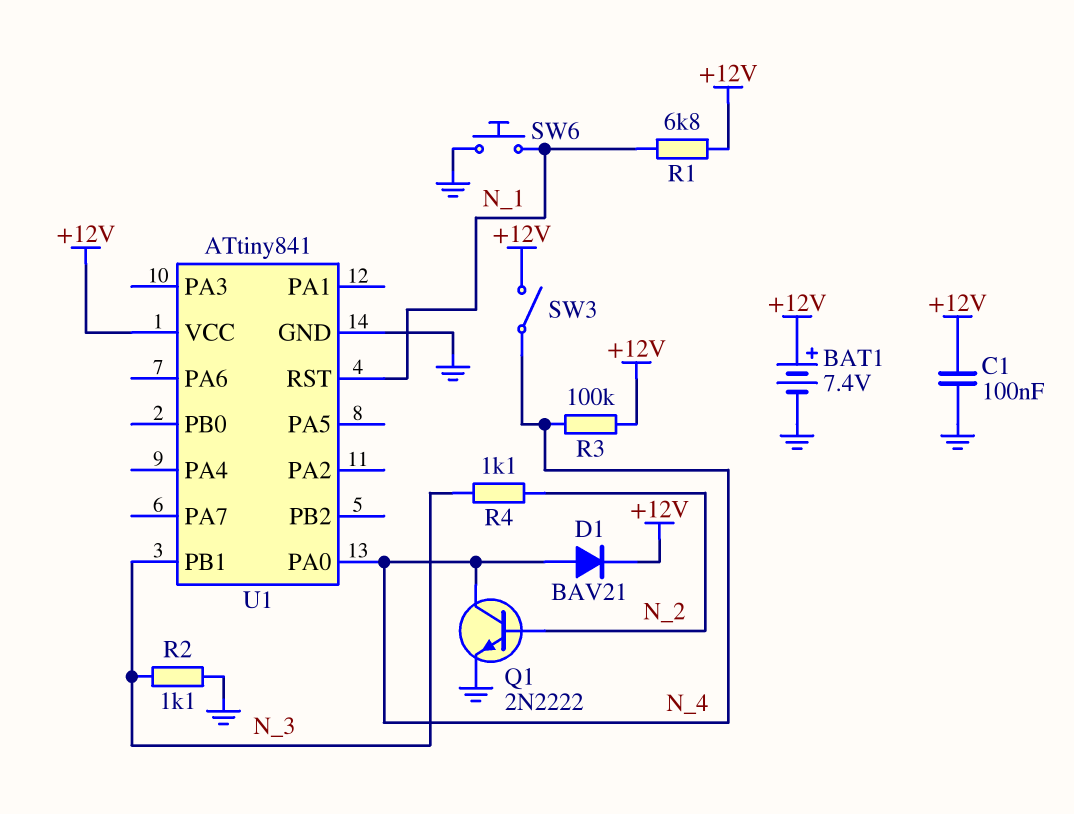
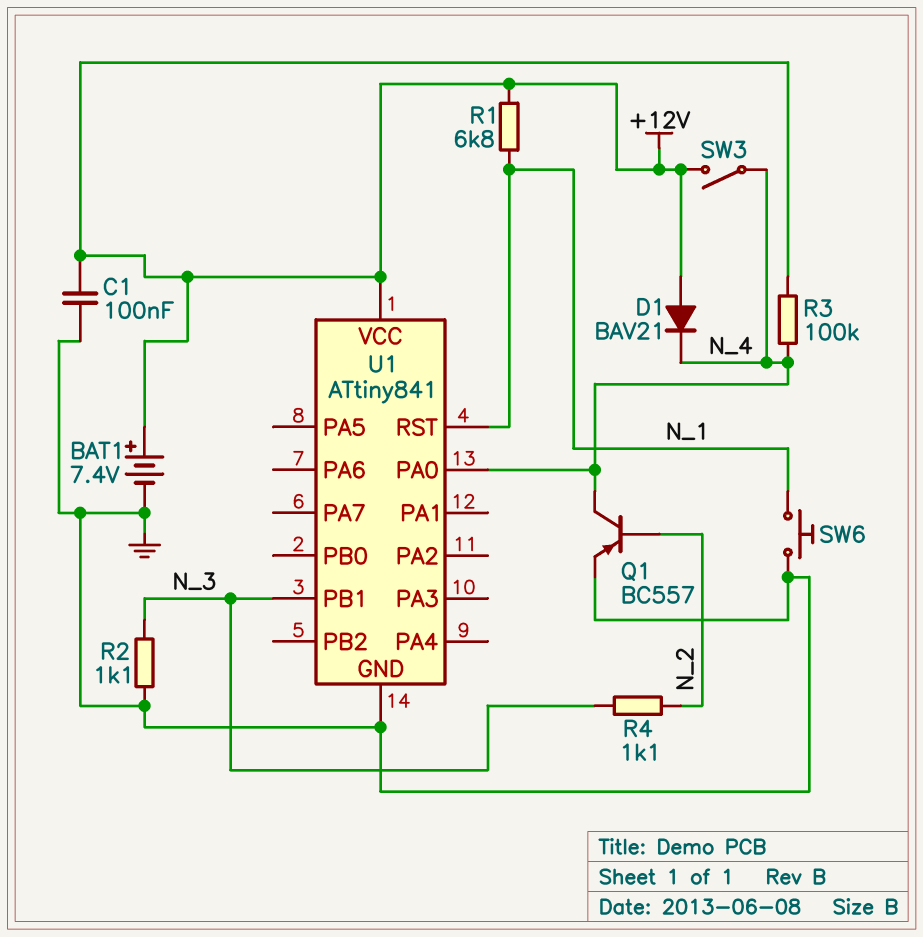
D1: diode BAV21 (A N_4, K +12V) -> diode BAV21 (A +12V, K N_4)
Q1: NPN 2N2222 (B N_2, C N_4, E GND) -> PNP BC557 (B N_2, C N_4, E GND)

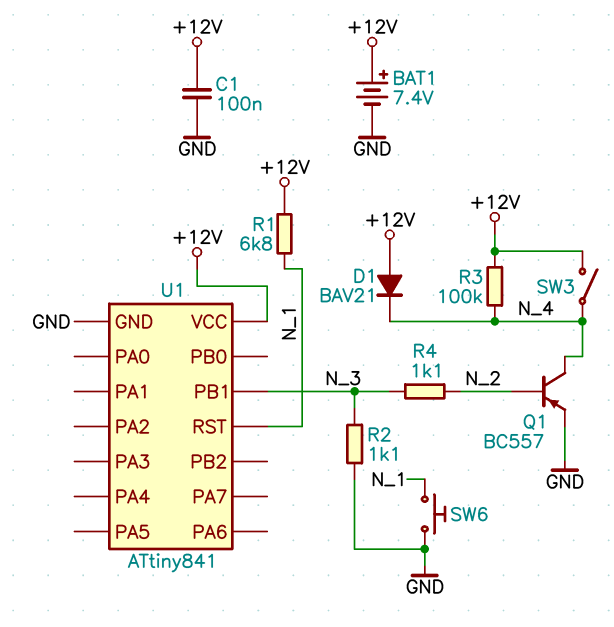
U1 pin PA0: N_4 -> none

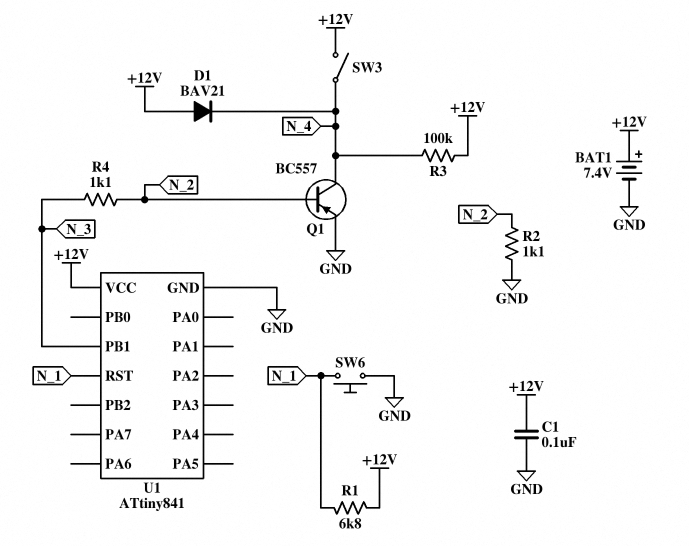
R2: 1.1k (GND, N_3) -> 1.1k (GND, N_2)

